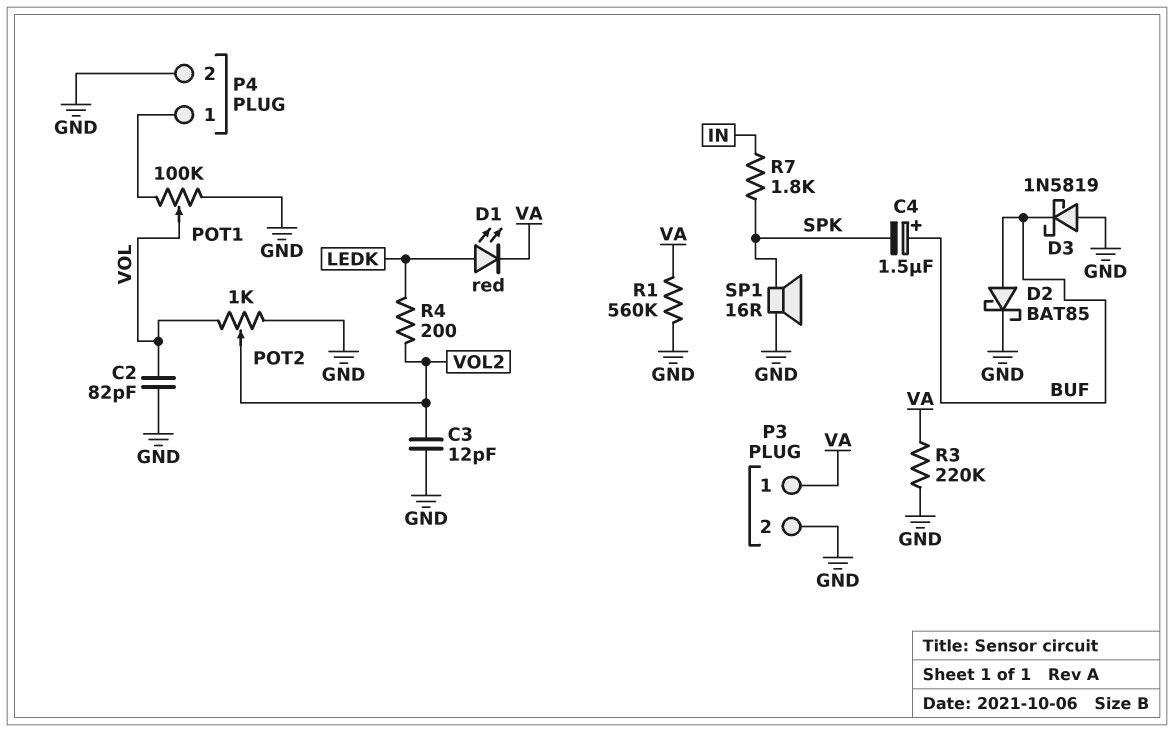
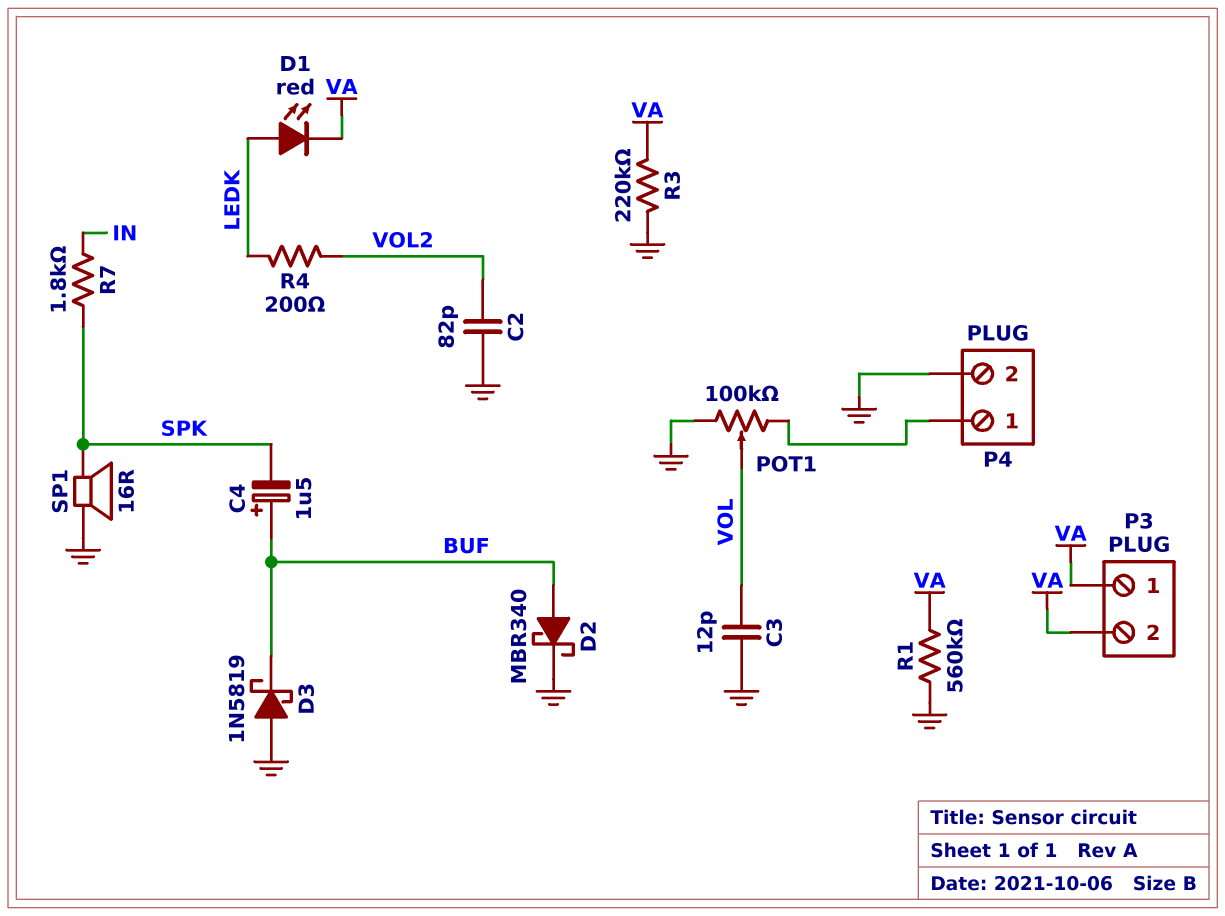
C2: 82pF (GND, VOL) -> 82pF (GND, VOL2)
C3: 12pF (GND, VOL2) -> 12pF (GND, VOL)
D2: schottky BAT85 (A BUF, K GND) -> schottky MBR340 (A BUF, K GND)
P3 pin 2: GND -> VA
POT2: 1k (GND, VOL, wiper VOL2) -> none

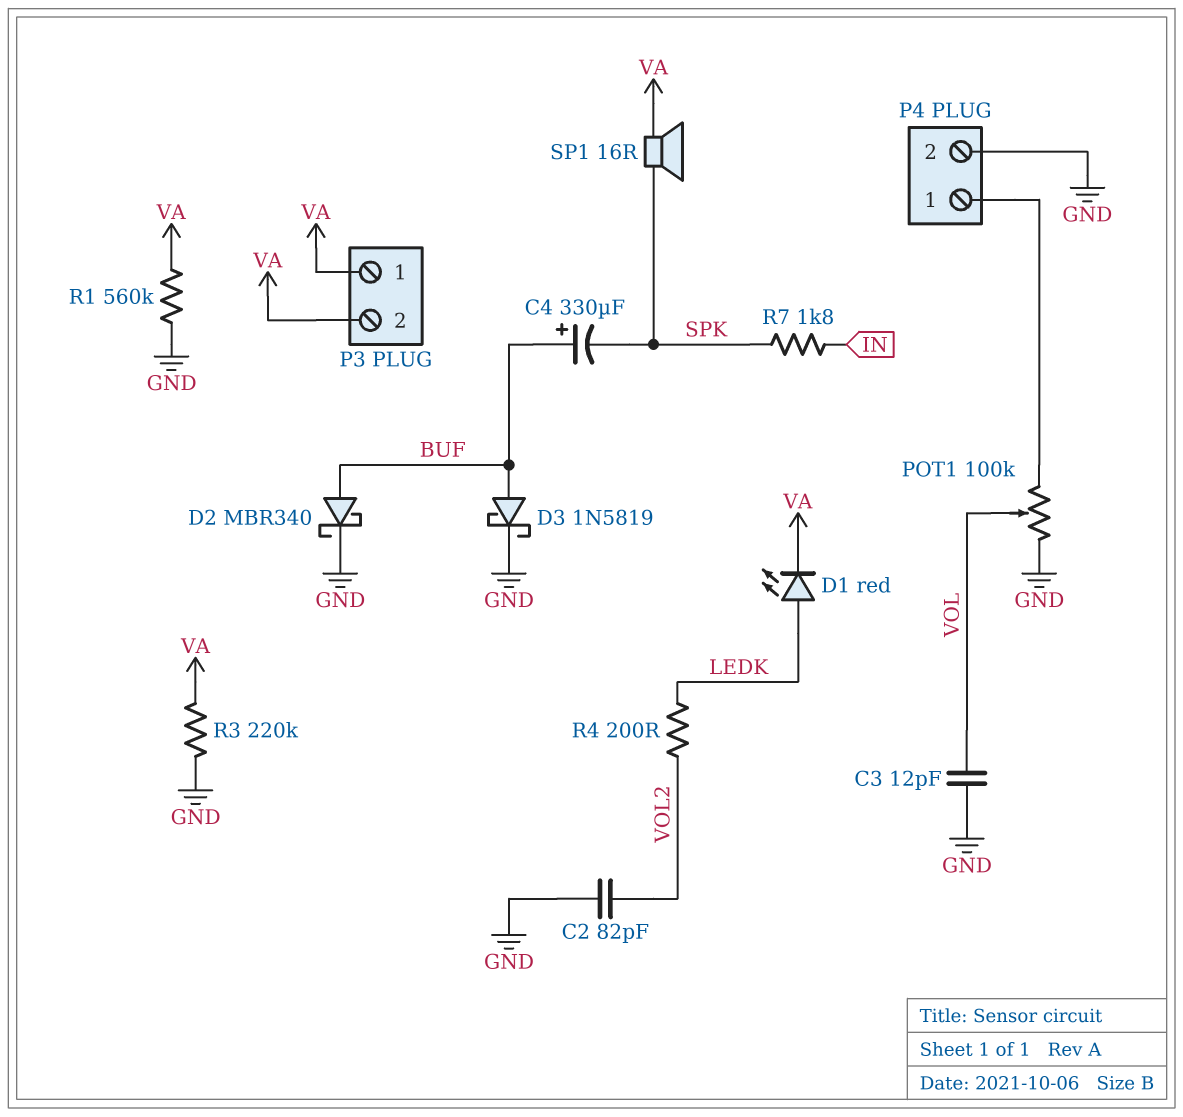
C4: 1.5uF (plus BUF, minus SPK) -> 330uF (plus BUF, minus SPK)
D3: schottky 1N5819 (A GND, K BUF) -> schottky 1N5819 (A BUF, K GND)
SP1: speaker 16R (GND, SPK) -> speaker 16R (SPK, VA)

